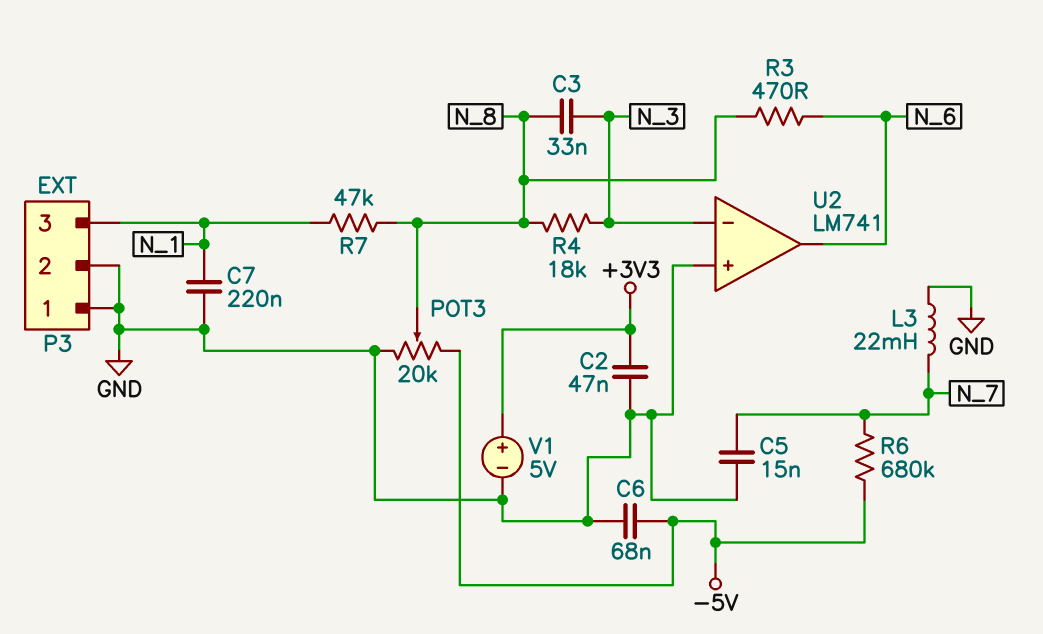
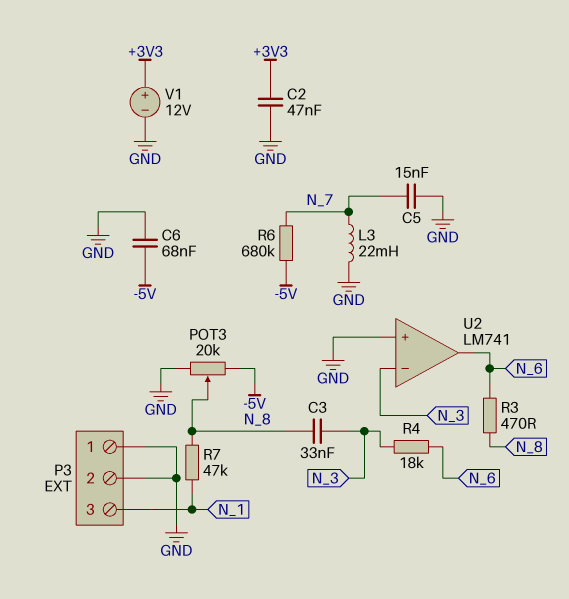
C7: 220nF (GND, N_1) -> none
R4: 18k (N_3, N_8) -> 18k (N_3, N_6)
V1: 5V (plus +3V3, minus GND) -> 12V (plus +3V3, minus GND)

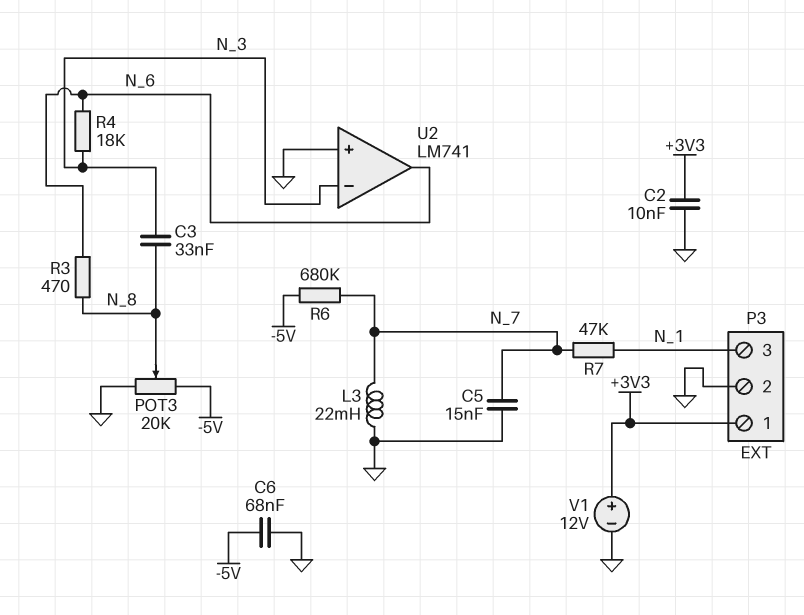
C2: 47nF (+3V3, GND) -> 10nF (+3V3, GND)
P3 pin 1: GND -> +3V3
R7: 47k (N_1, N_8) -> 47k (N_1, N_7)

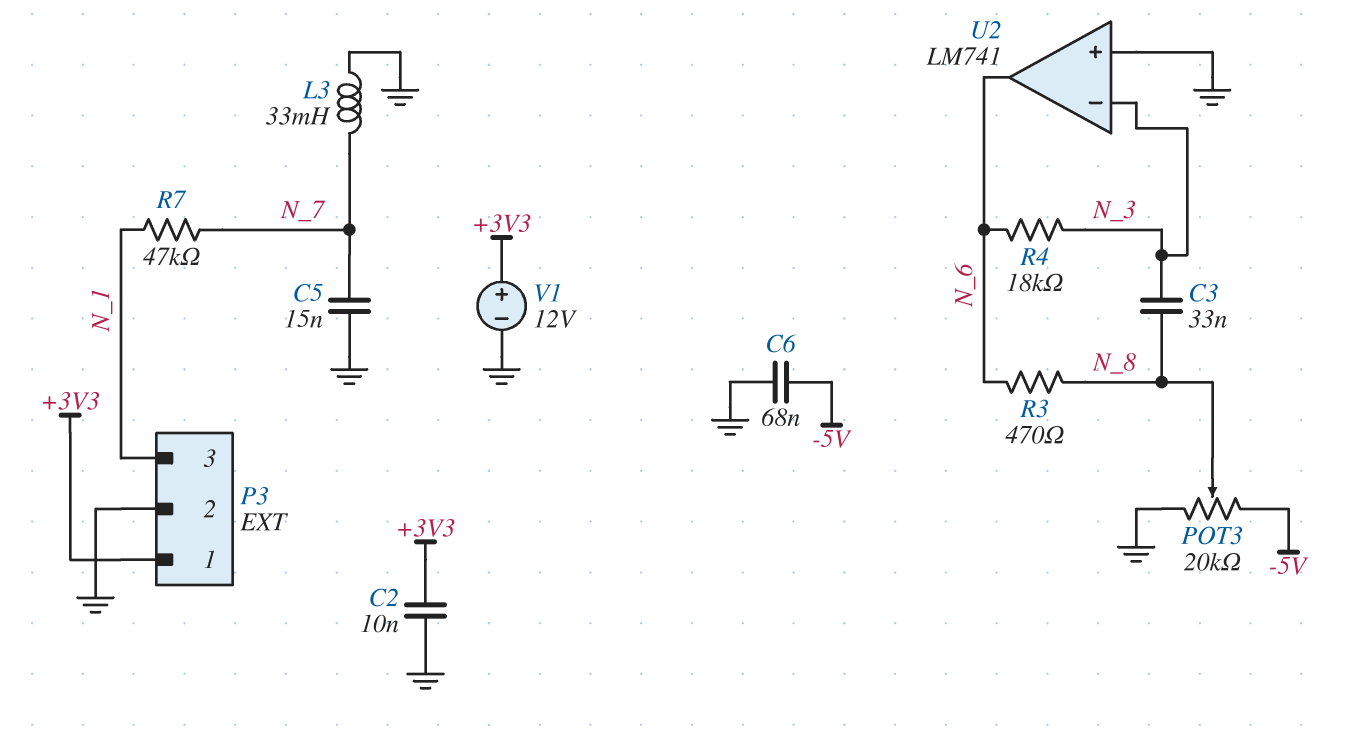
L3: 22mH (GND, N_7) -> 33mH (GND, N_7)
R6: 680k (-5V, N_7) -> none

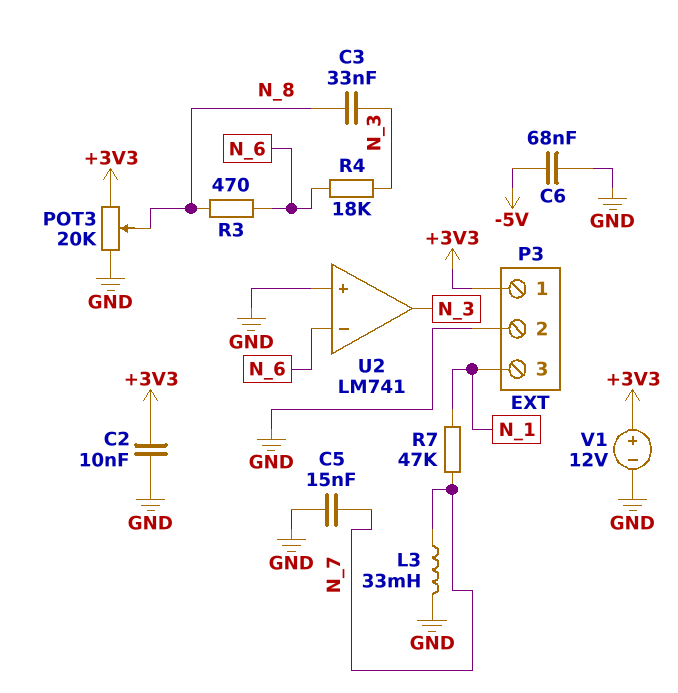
POT3: 20k (-5V, GND, wiper N_8) -> 20k (+3V3, GND, wiper N_8)
U2 pin in-: N_3 -> N_6
U2 pin out: N_6 -> N_3

